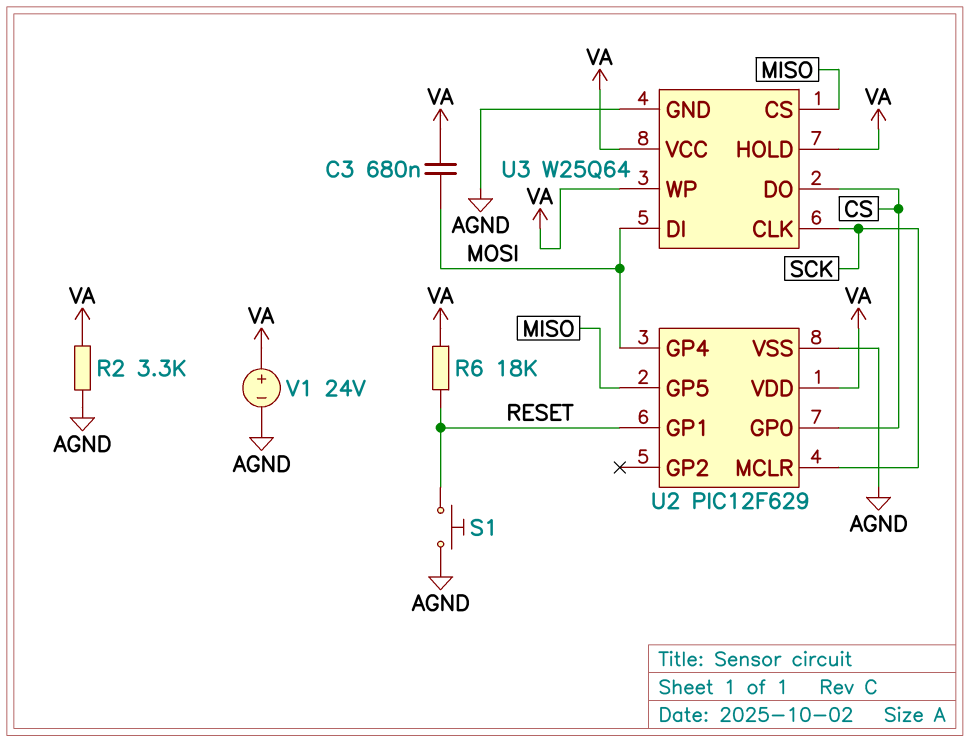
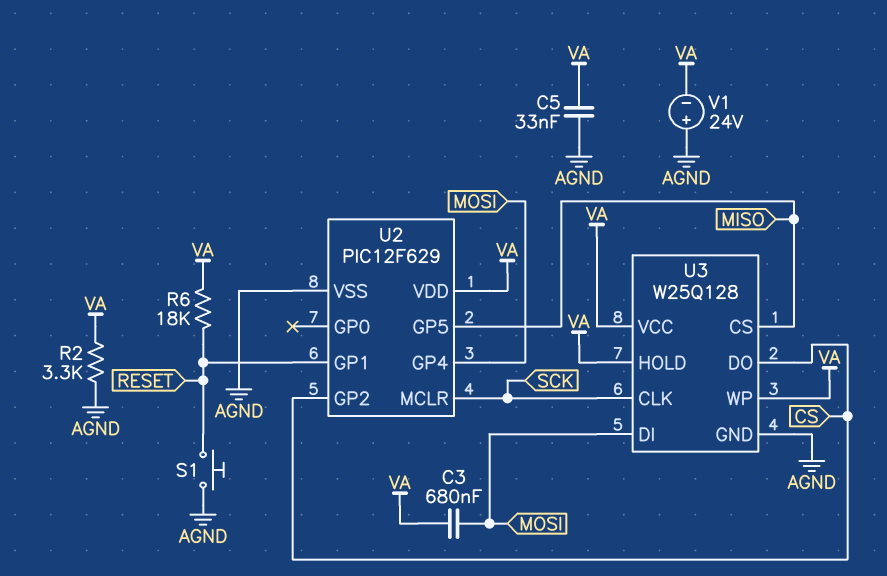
C5: none -> 33nF (AGND, VA)
U2 pin GP0: CS -> none
U2 pin GP2: none -> CS
U3: W25Q64 -> W25Q128
V1: 24V (plus VA, minus AGND) -> 24V (plus AGND, minus VA)

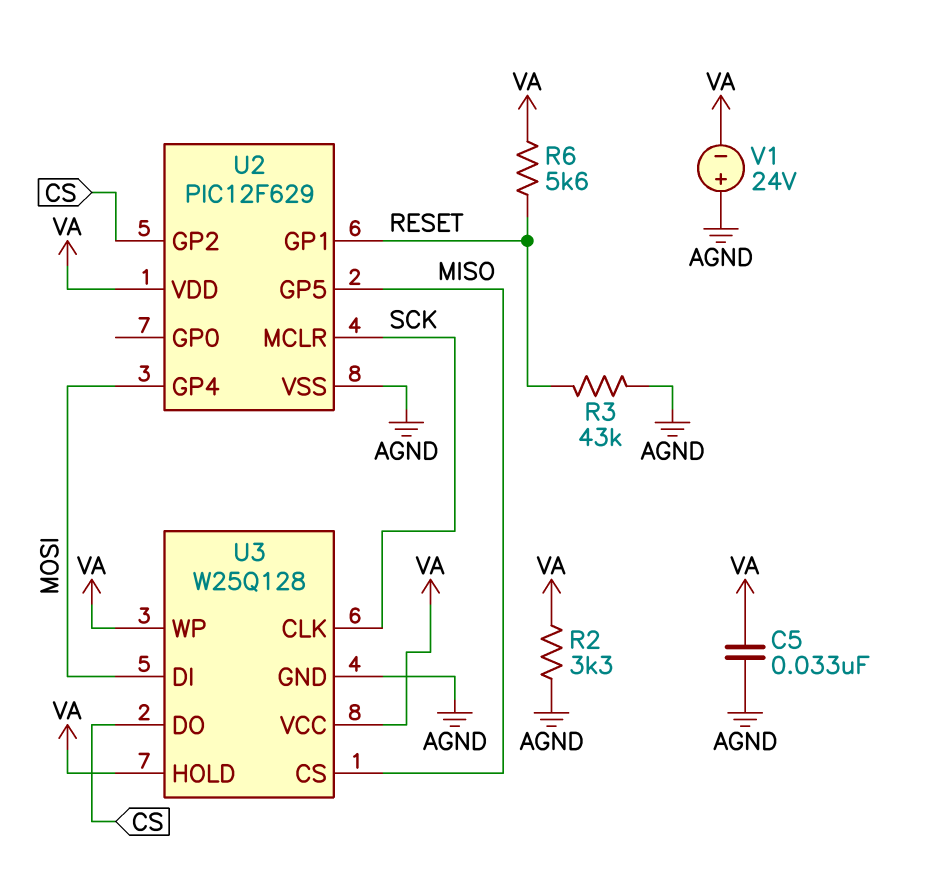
C3: 680nF (MOSI, VA) -> none
R3: none -> 43k (AGND, RESET)
R6: 18k (RESET, VA) -> 5.6k (RESET, VA)
S1: button (AGND, RESET) -> none

